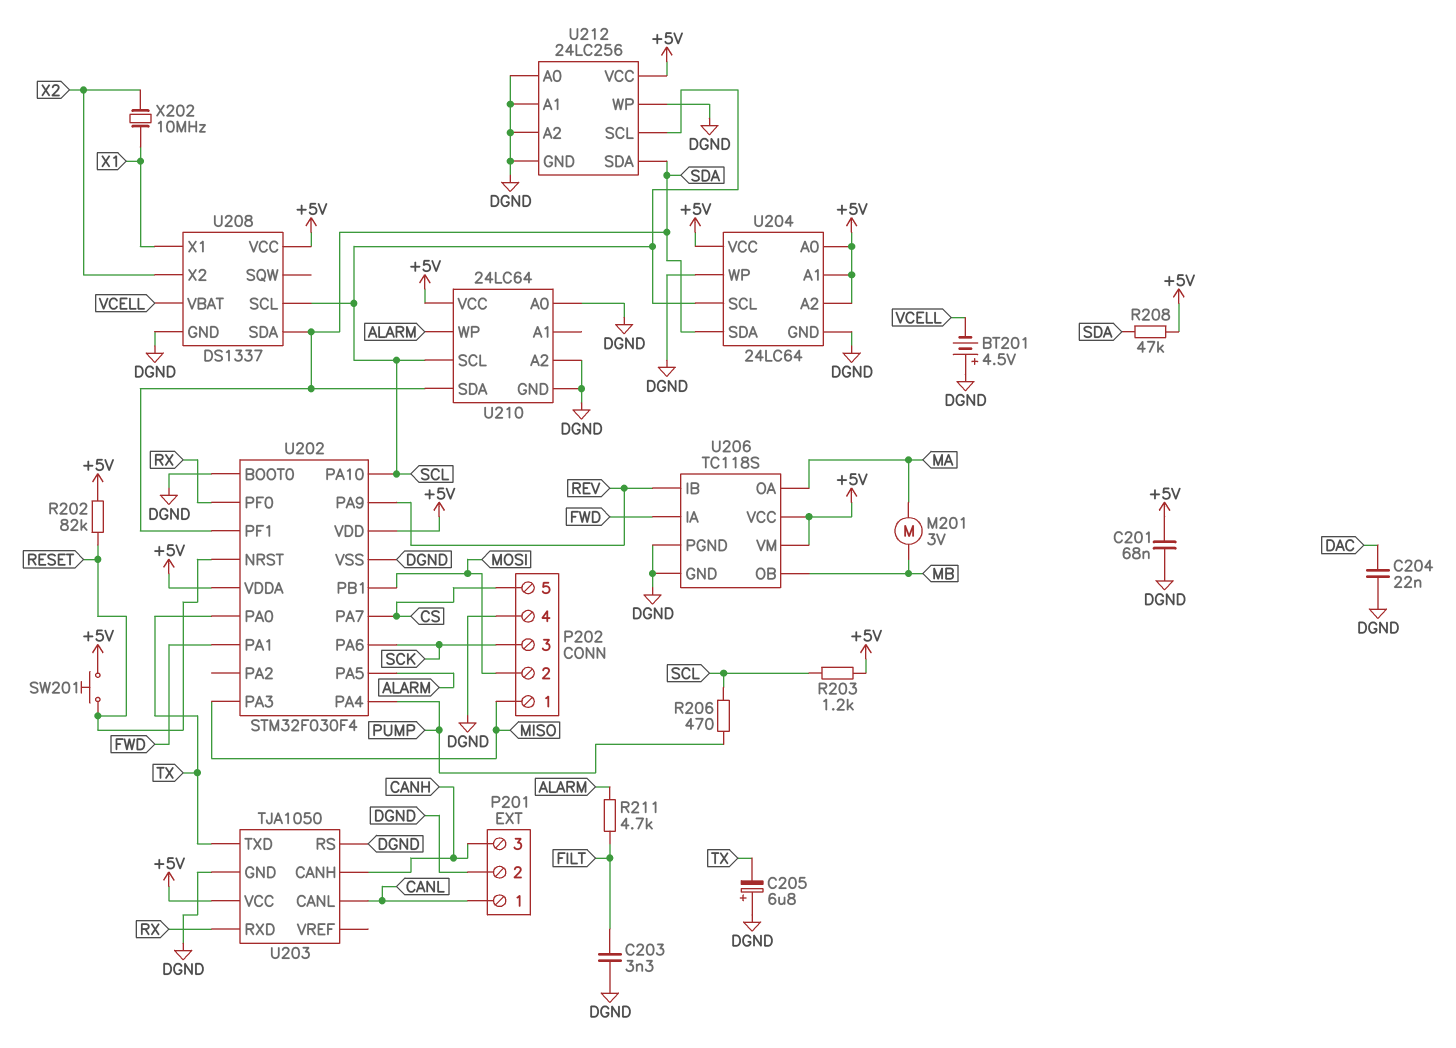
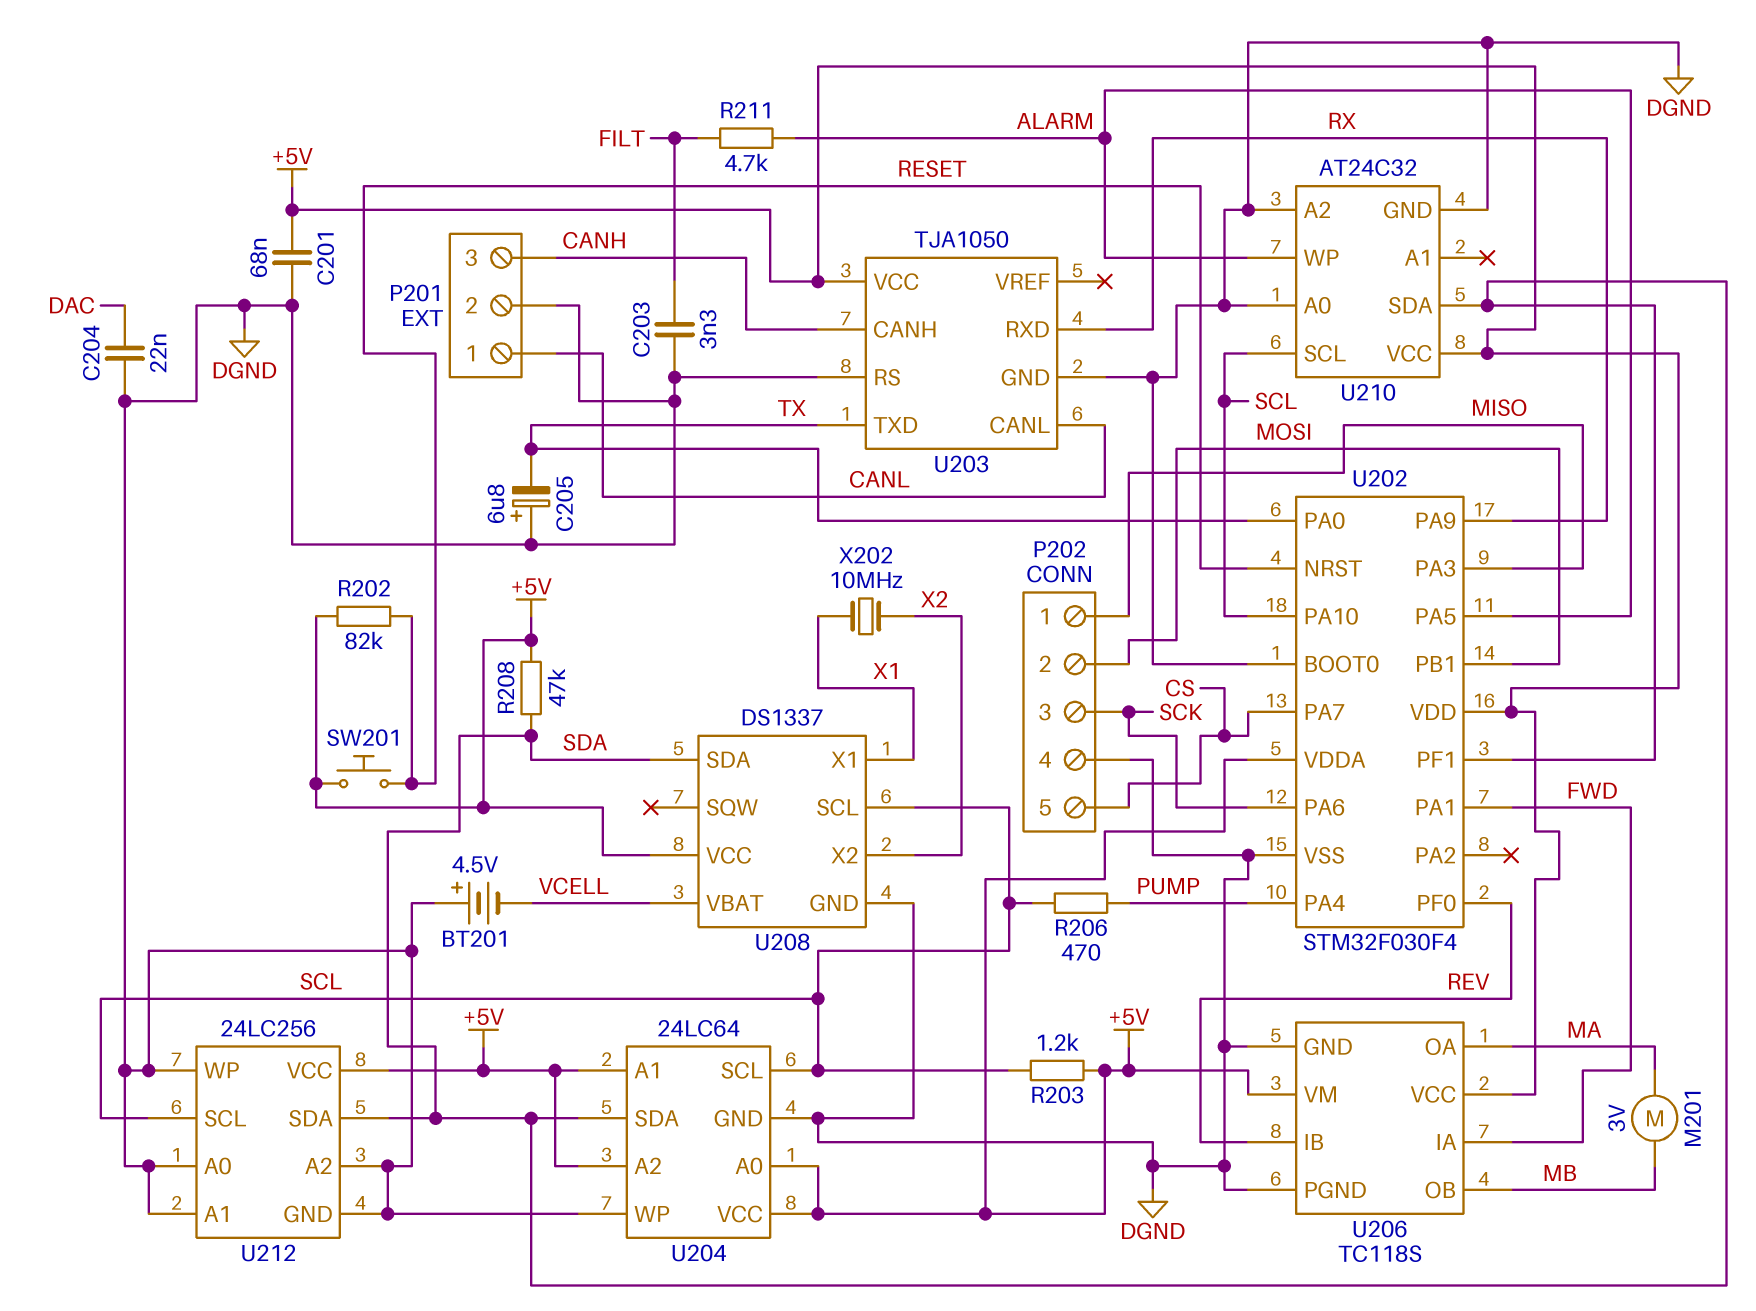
U202 pin PA9: REV -> RX
U202 pin PF0: RX -> REV
U210: 24LC64 -> AT24C32

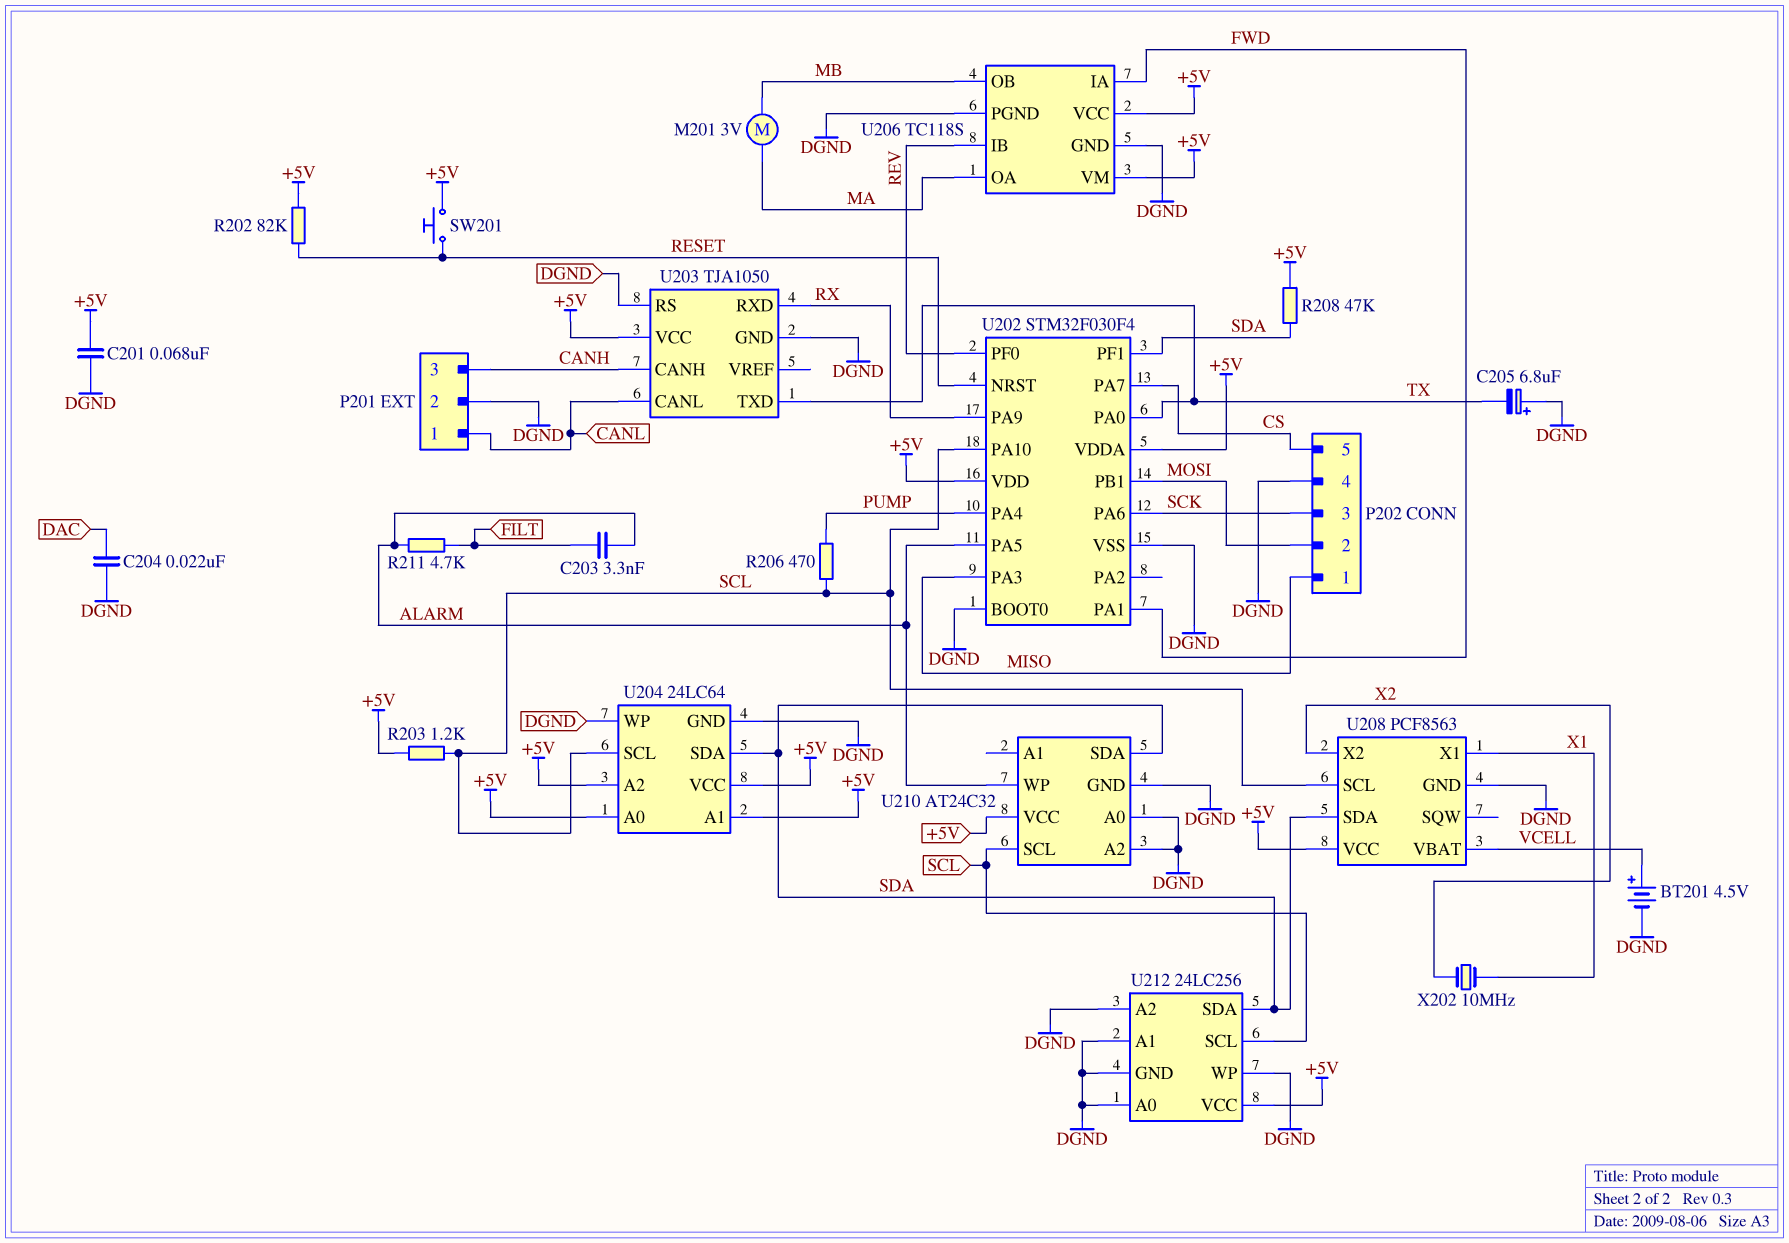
BT201: 4.5V (plus DGND, minus VCELL) -> 4.5V (plus VCELL, minus DGND)
C203: 3.3nF (DGND, FILT) -> 3.3nF (ALARM, FILT)
U208: DS1337 -> PCF8563

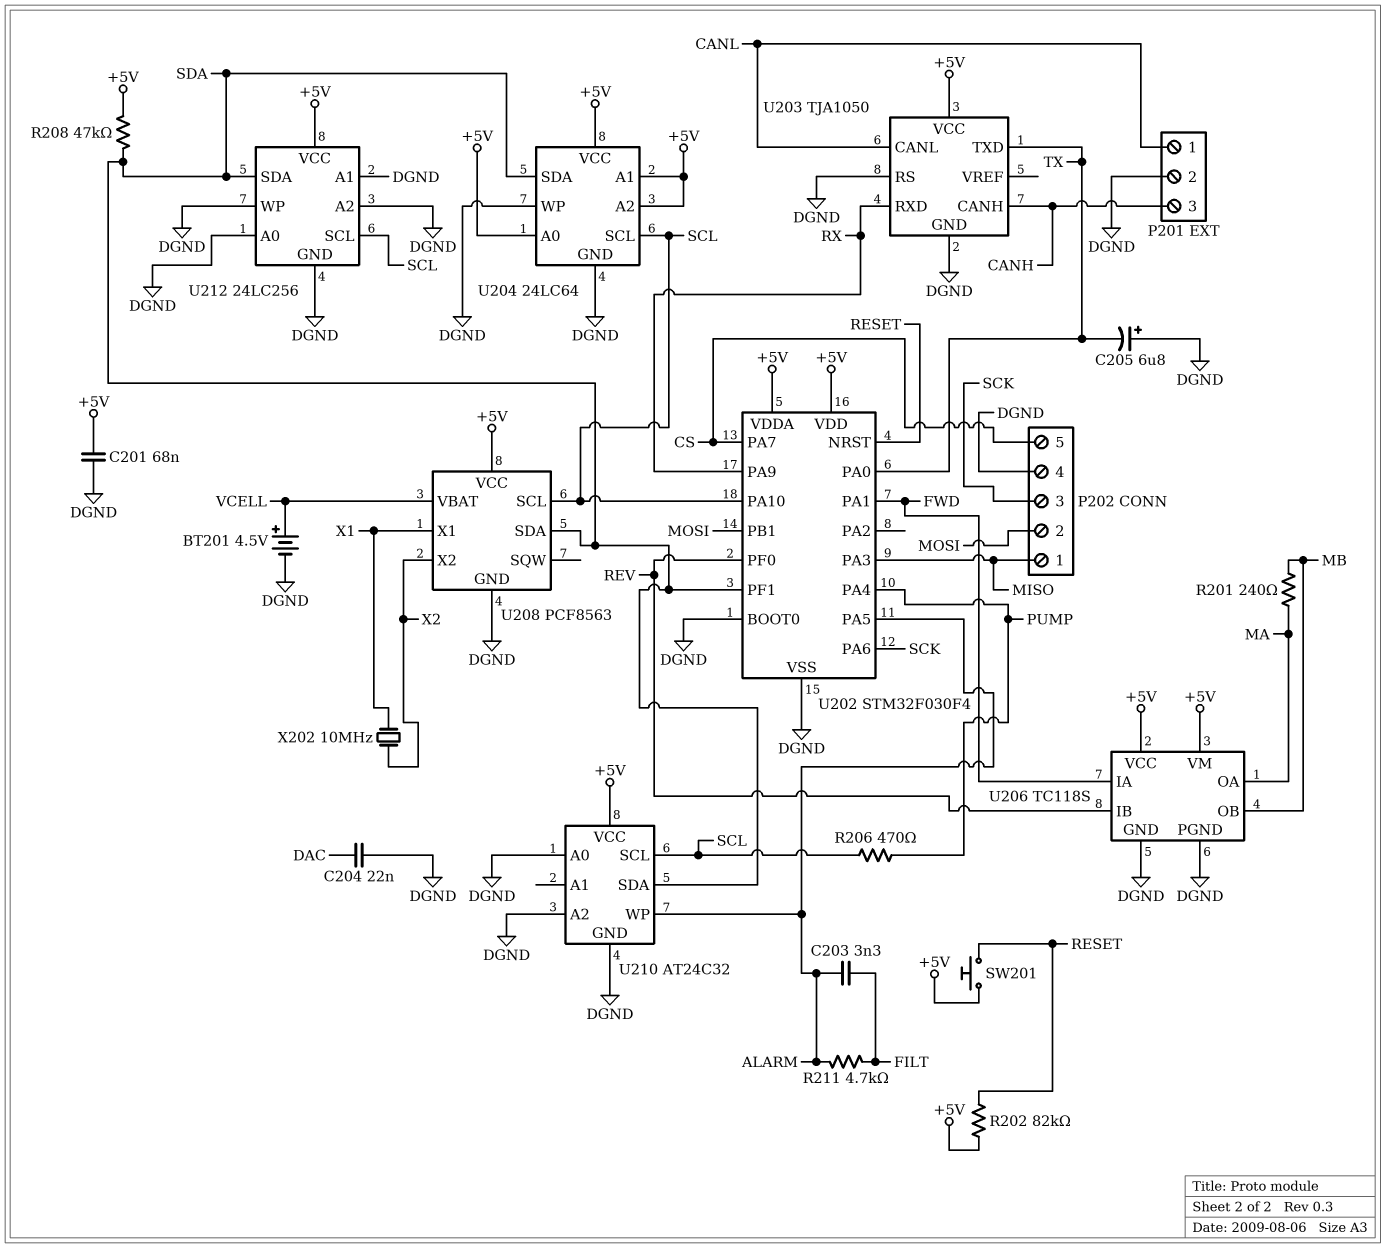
M201: motor 3V (MA, MB) -> none
R201: none -> 240 (MA, MB)
R203: 1.2k (+5V, SCL) -> none

